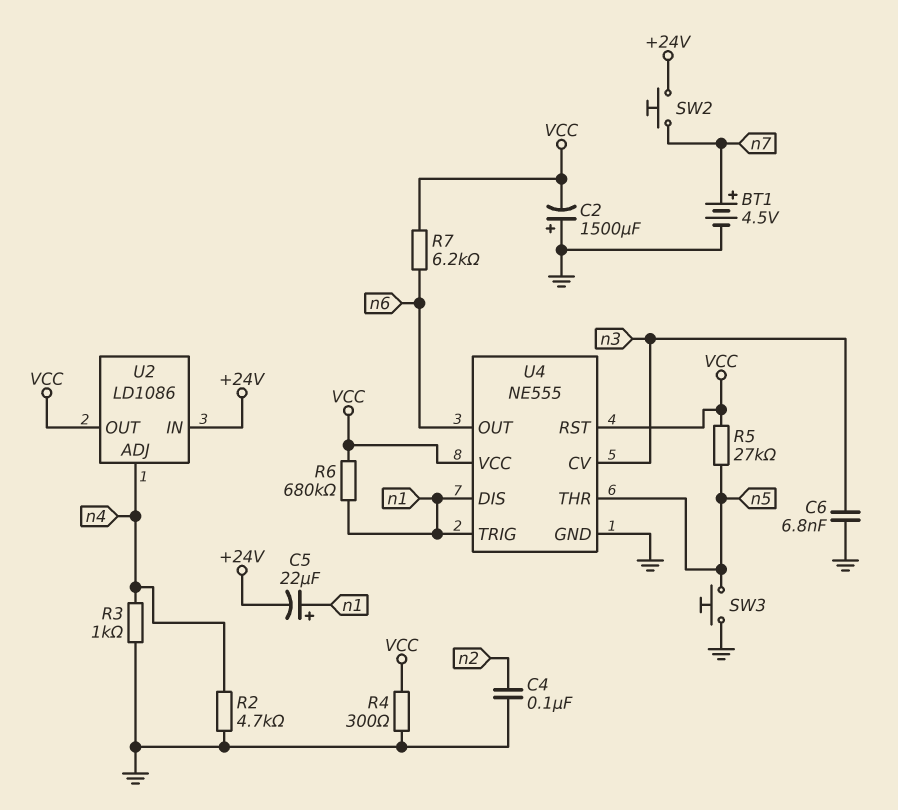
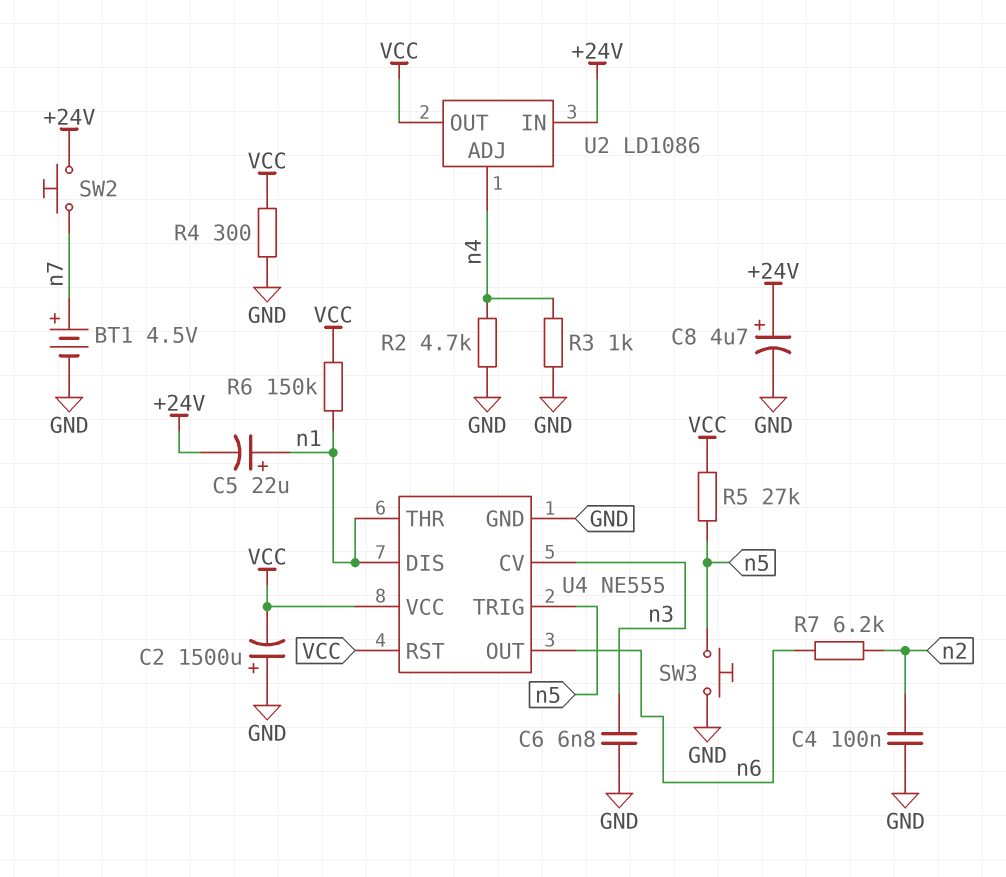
C8: none -> 4.7uF (plus +24V, minus GND)
R6: 680k (VCC, n1) -> 150k (VCC, n1)
R7: 6.2k (VCC, n6) -> 6.2k (n2, n6)
U4 pin THR: n5 -> n1
U4 pin TRIG: n1 -> n5

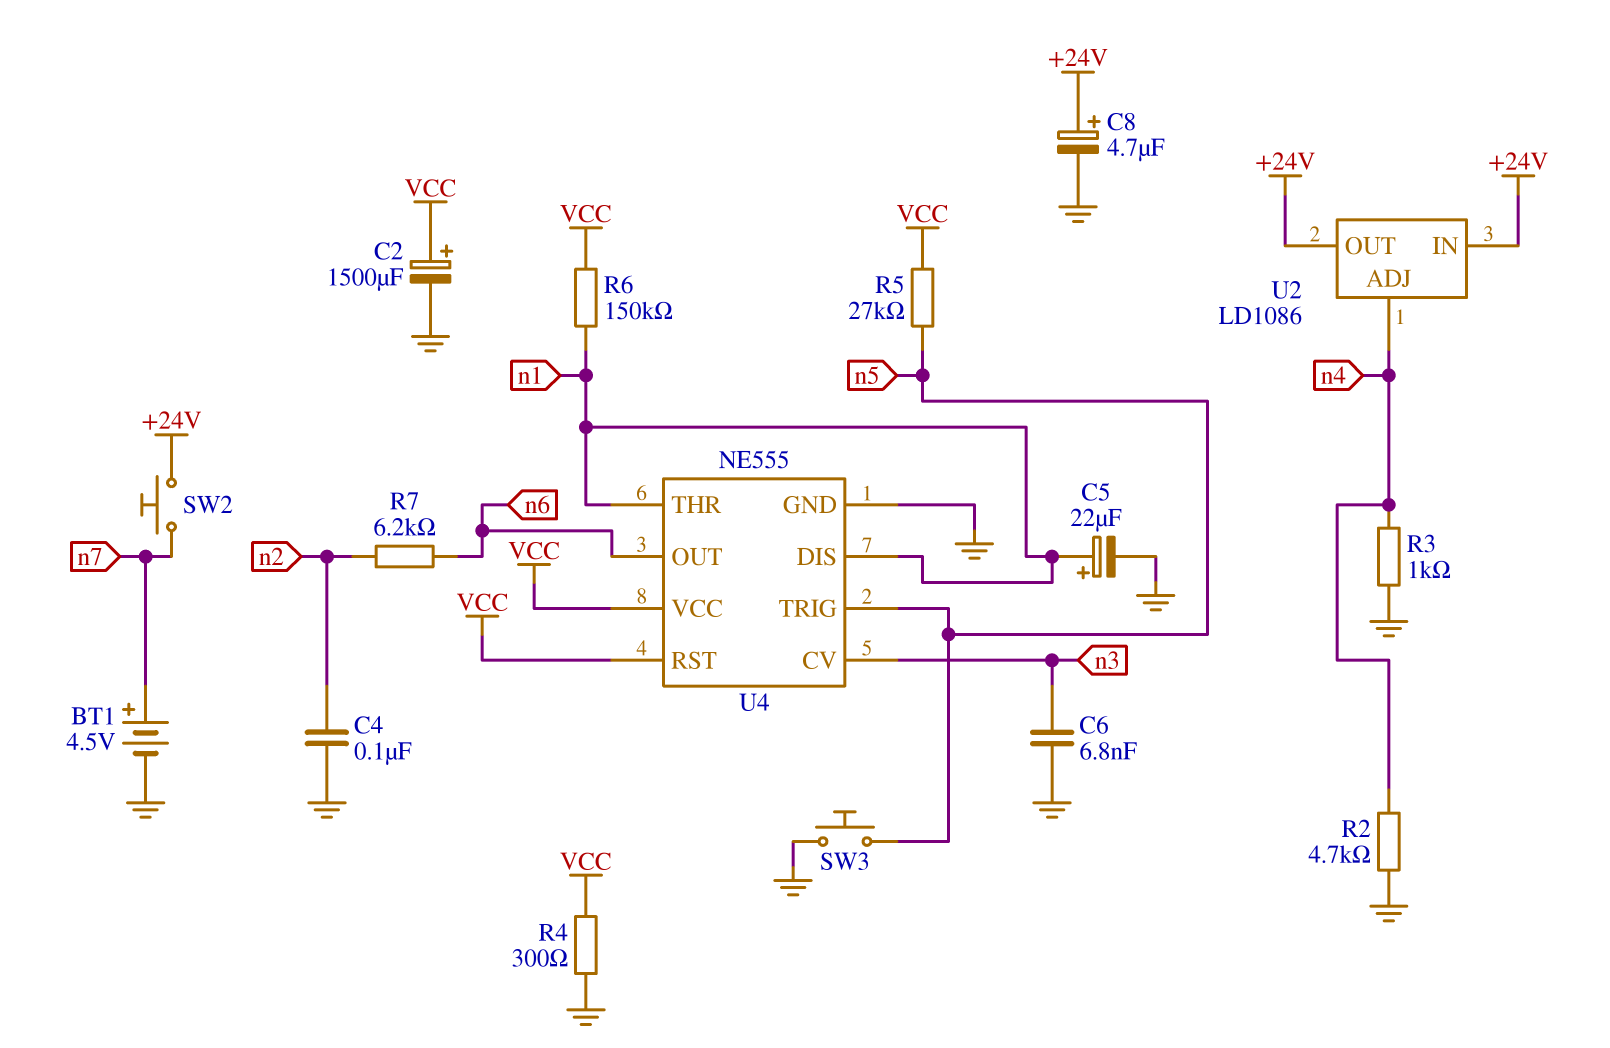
C2: 1500uF (plus GND, minus VCC) -> 1500uF (plus VCC, minus GND)
C5: 22uF (plus n1, minus +24V) -> 22uF (plus n1, minus GND)
U2 pin OUT: VCC -> +24V

